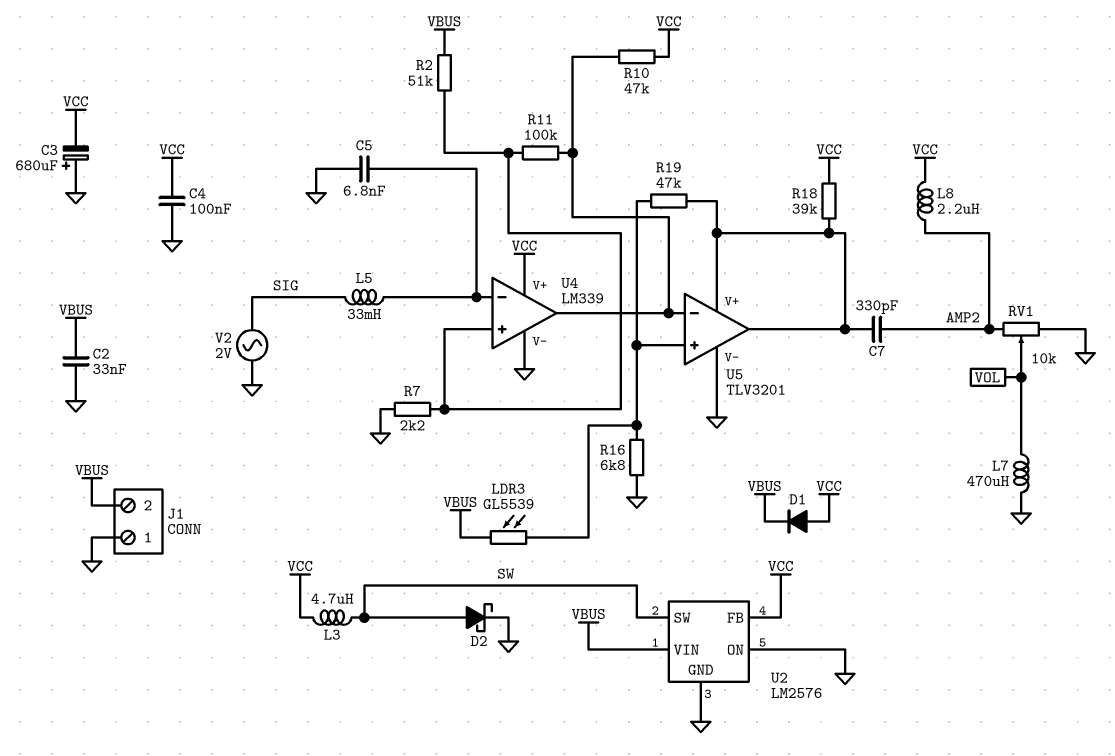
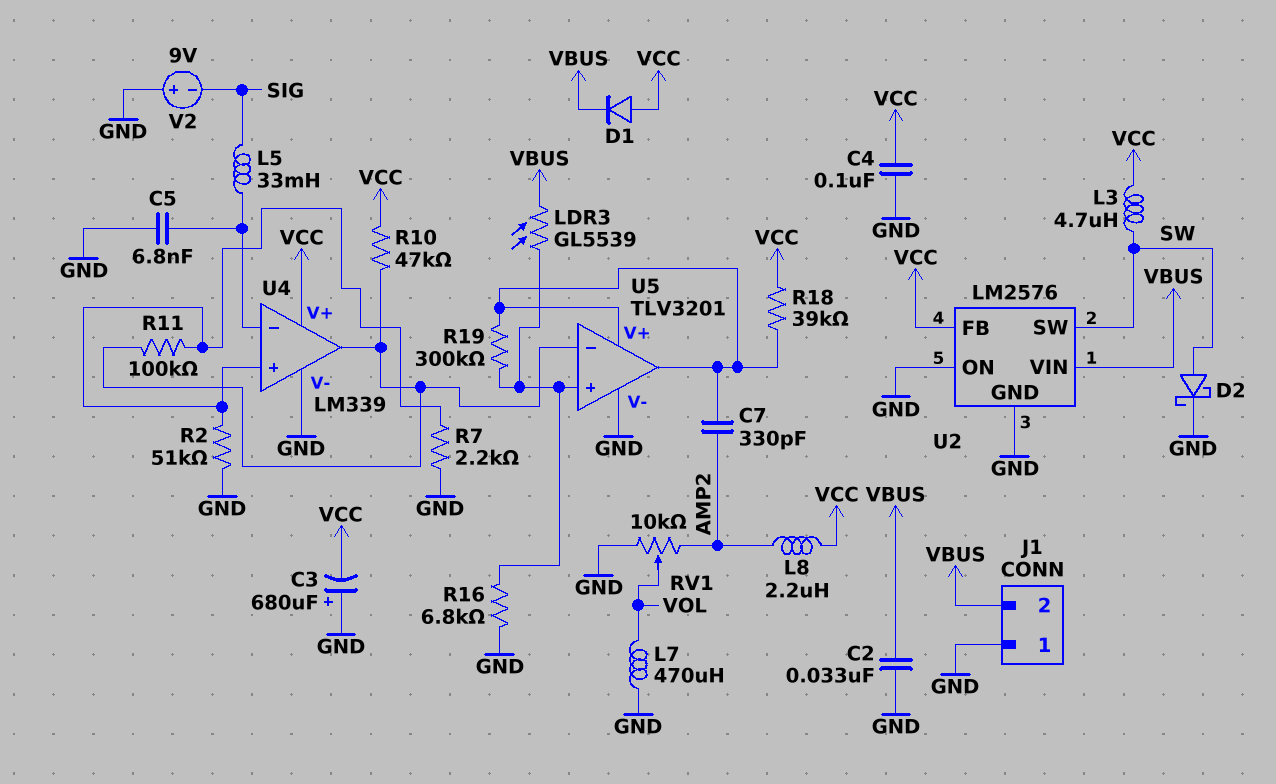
R2: 51k (U4/in+, VBUS) -> 51k (GND, U4/in+)
R19: 47k (U5/V+, U5/in+) -> 300k (U5/V+, U5/in+)
V2: AC 2V (GND, SIG) -> 9V (plus GND, minus SIG)

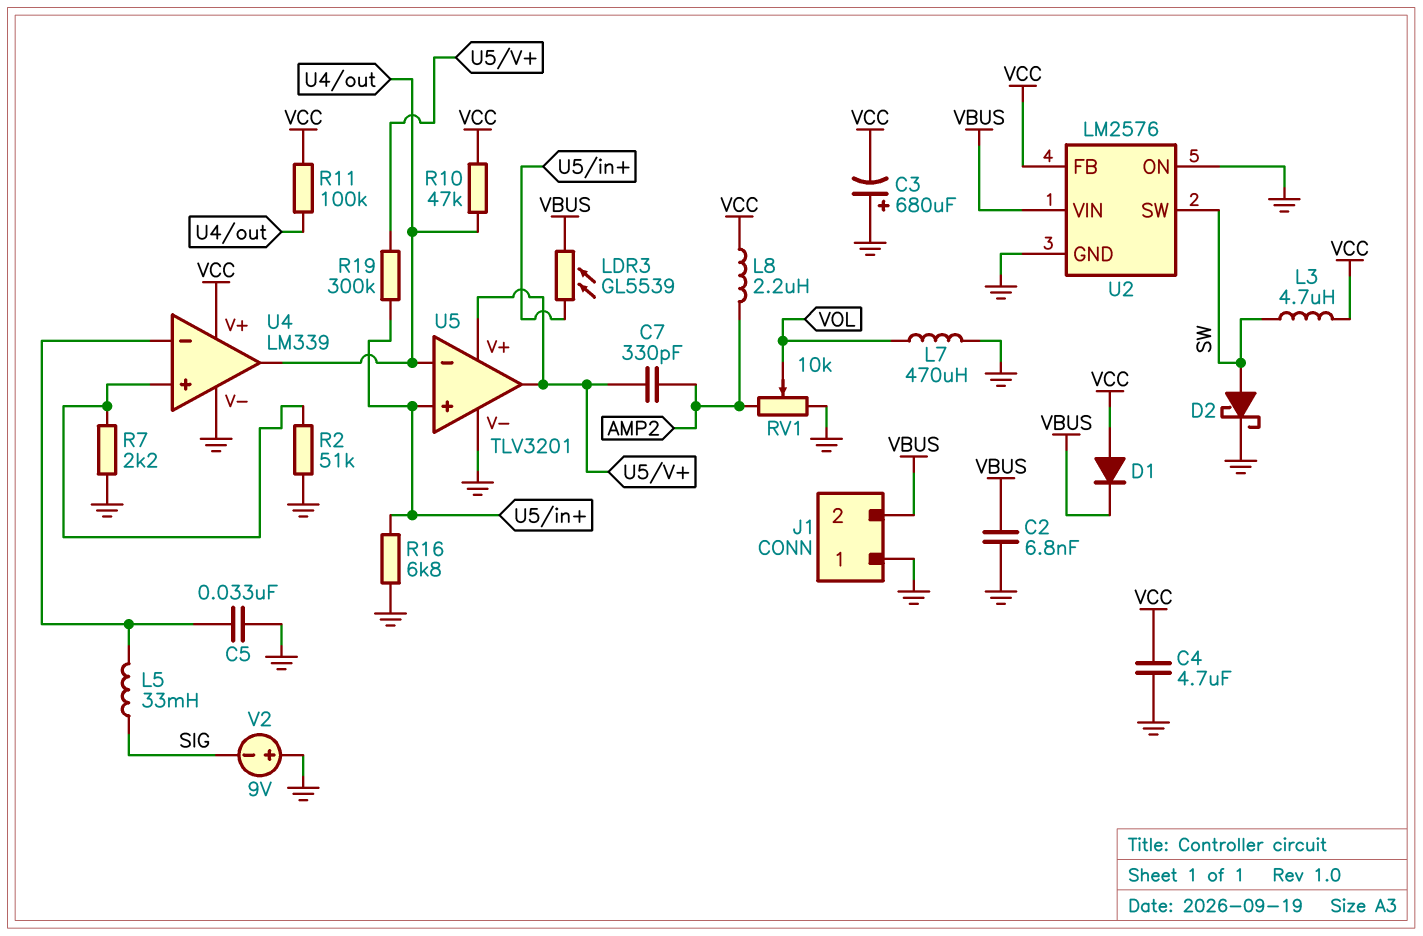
C2: 33nF (GND, VBUS) -> 6.8nF (GND, VBUS)
C4: 100nF (GND, VCC) -> 4.7uF (GND, VCC)
C5: 6.8nF (GND, U4/in-) -> 33nF (GND, U4/in-)
R11: 100k (U4/in+, U4/out) -> 100k (U4/out, VCC)
R18: 39k (U5/V+, VCC) -> none

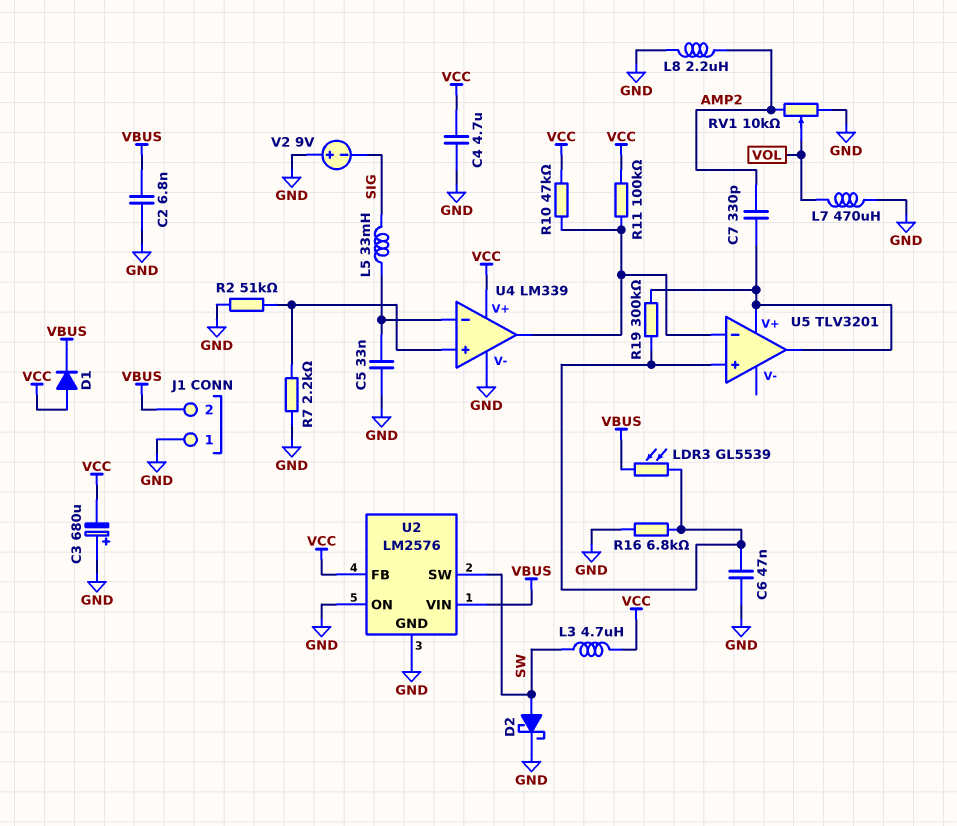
C6: none -> 47nF (GND, U5/in+)
L8: 2.2uH (AMP2, VCC) -> 2.2uH (AMP2, GND)
U5 pin V-: GND -> none

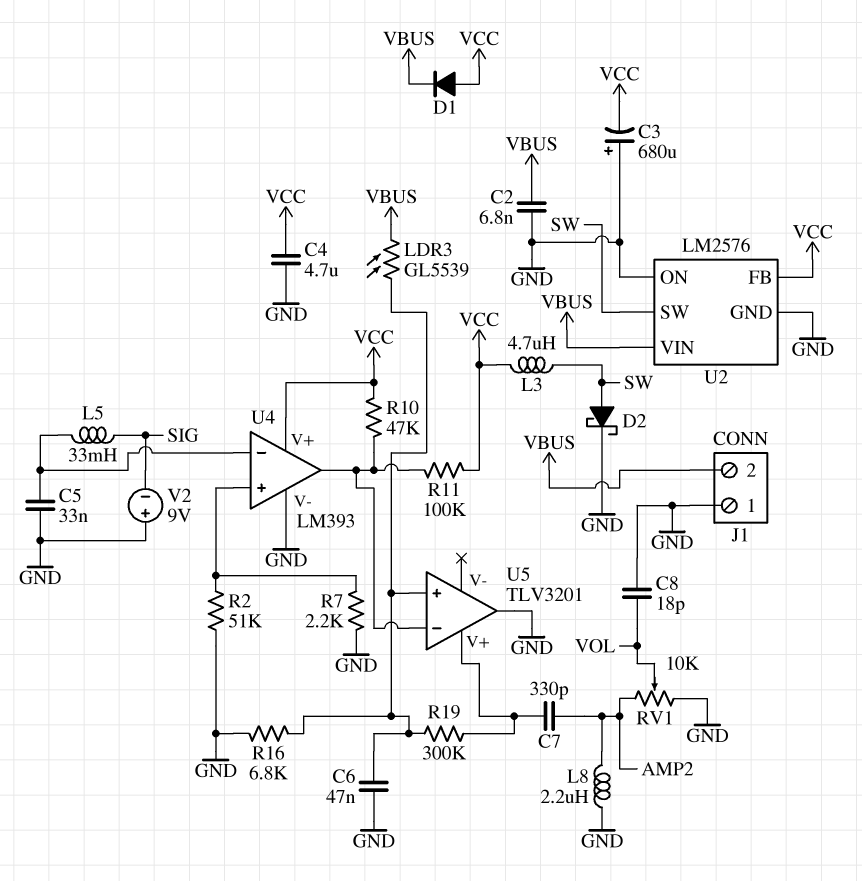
C8: none -> 18pF (GND, VOL)
L7: 470uH (GND, VOL) -> none
U4: LM339 -> LM393
U5 pin out: U5/V+ -> GND

